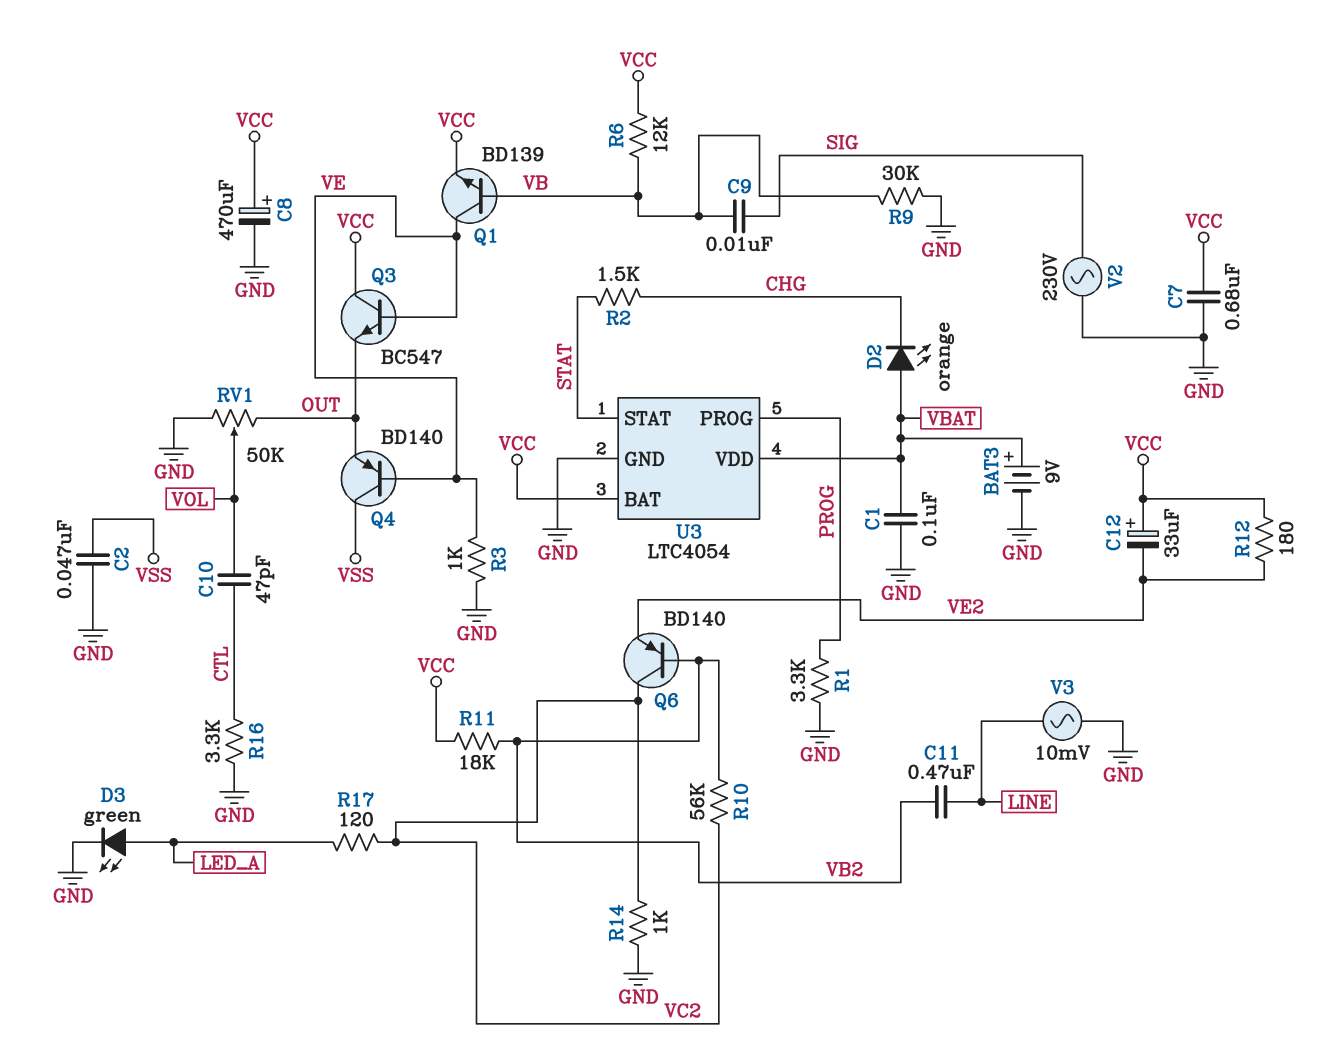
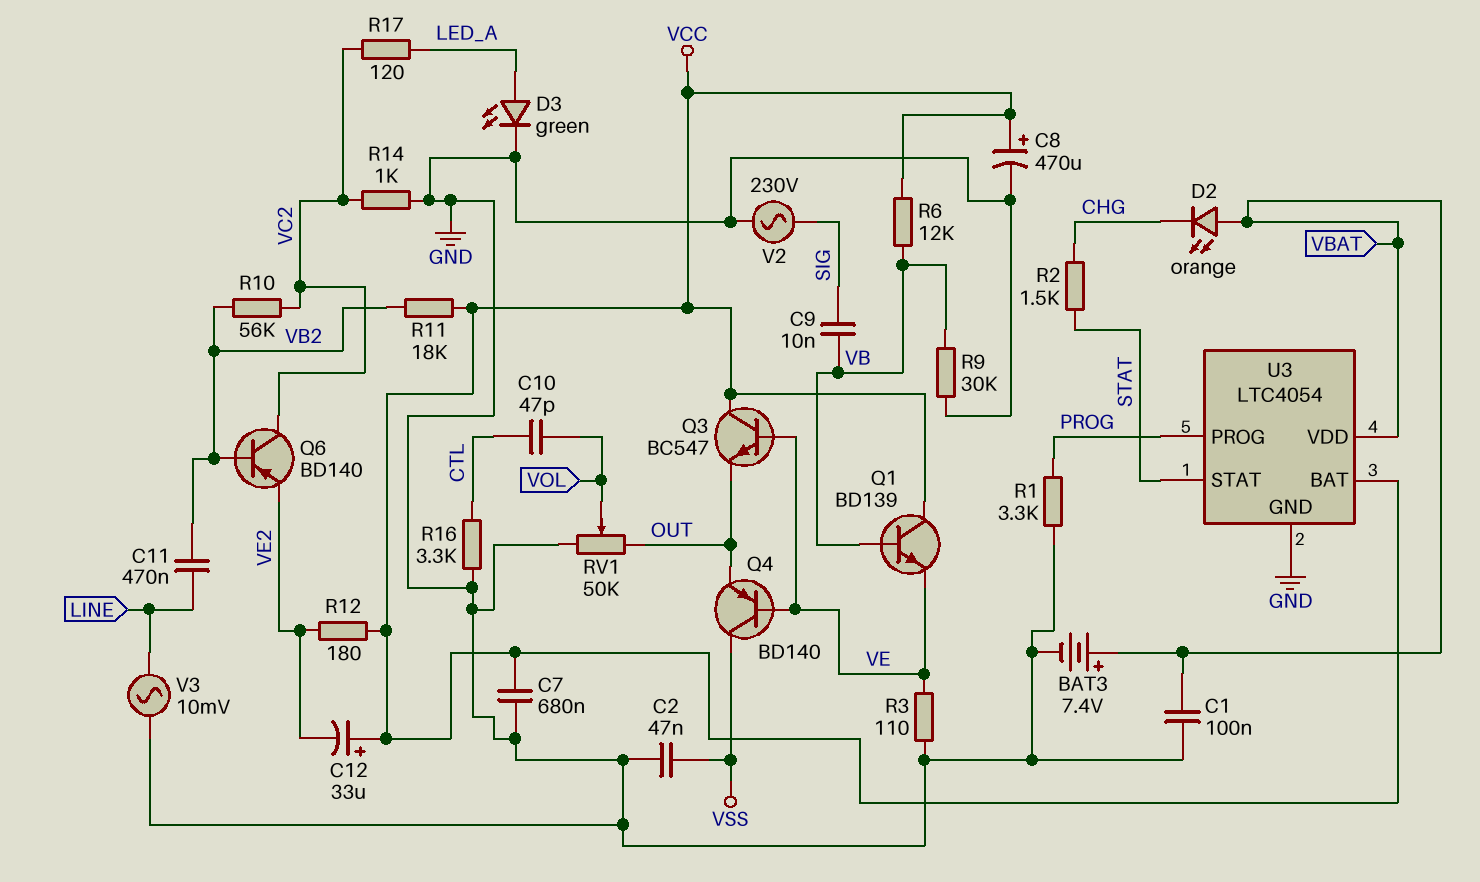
BAT3: 9V (plus VBAT, minus GND) -> 7.4V (plus VBAT, minus GND)
Q1: NPN BD139 (B VB, C VE, E VCC) -> NPN BD139 (B VB, C VCC, E VE)
R3: 1k (GND, VE) -> 110 (GND, VE)

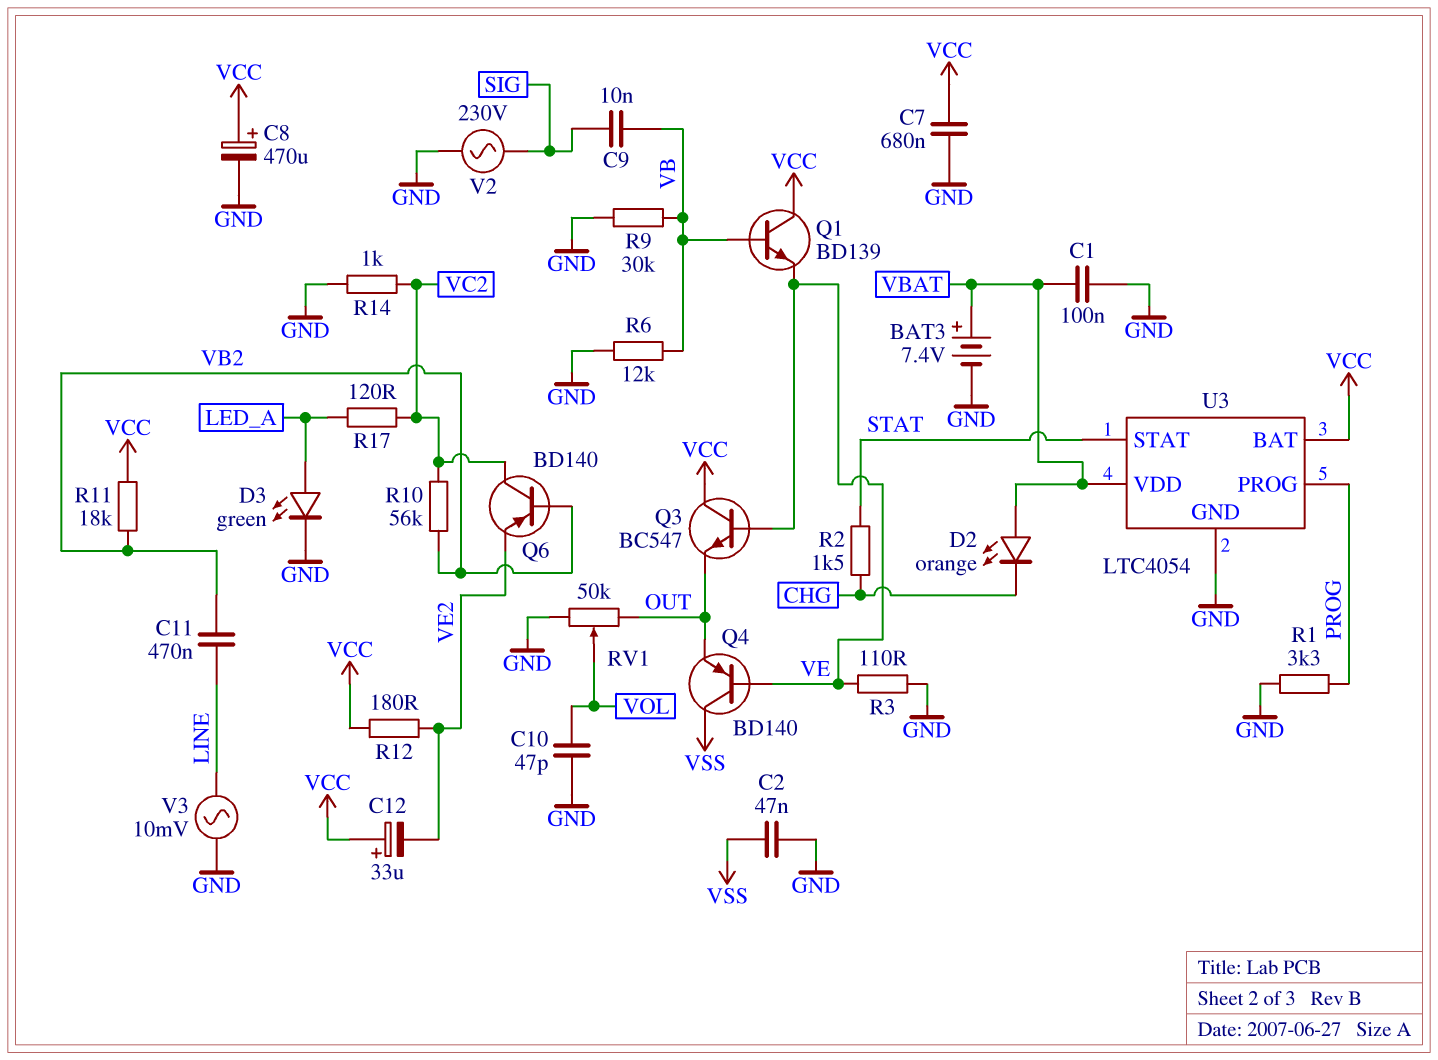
C10: 47pF (CTL, VOL) -> 47pF (GND, VOL)
R6: 12k (VB, VCC) -> 12k (GND, VB)
R16: 3.3k (CTL, GND) -> none

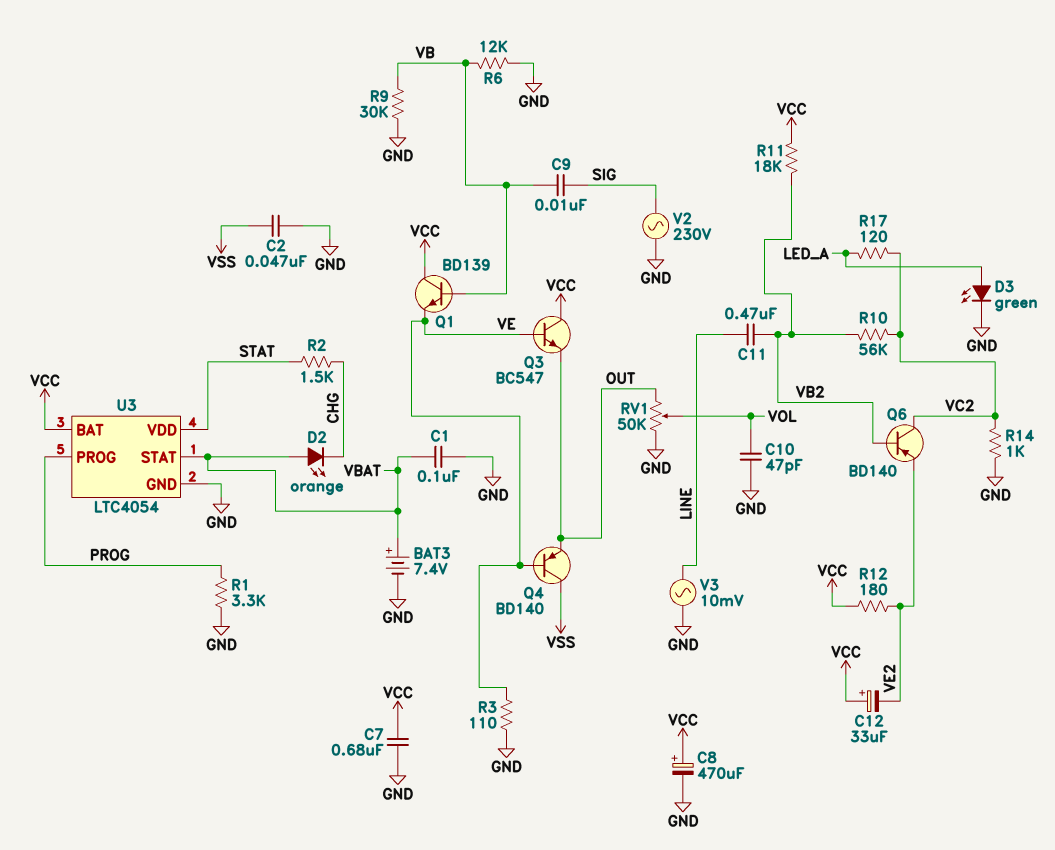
U3 pin STAT: STAT -> VBAT
U3 pin VDD: VBAT -> STAT

